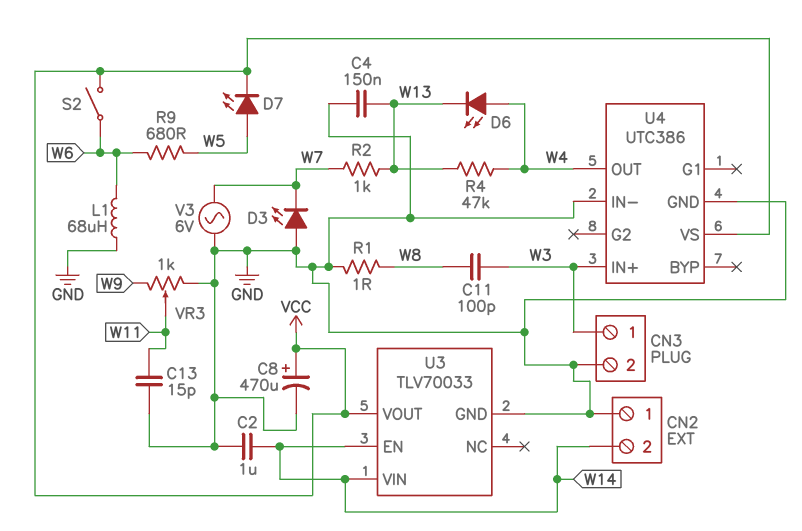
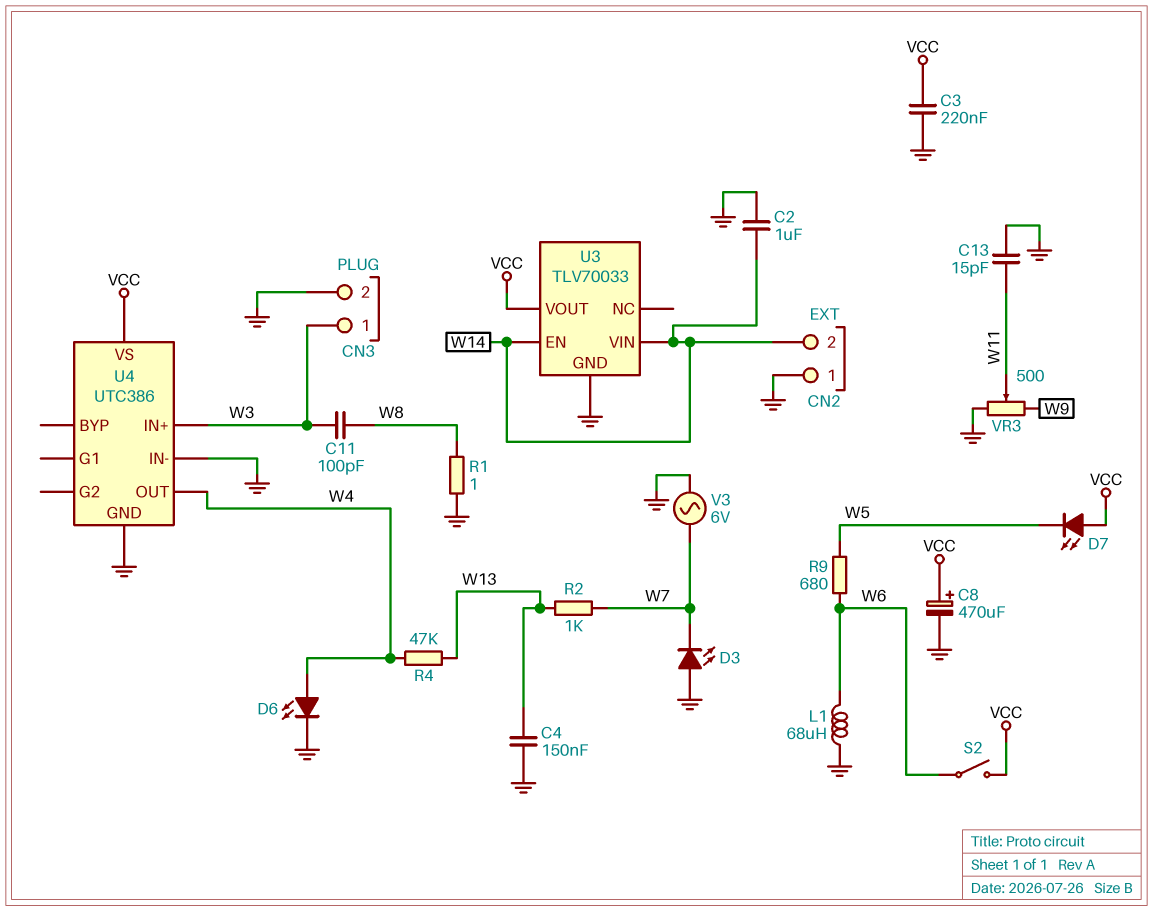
C3: none -> 220nF (GND, VCC)
D6: LED (A W4, K W13) -> LED (A W4, K GND)
D7: LED (A W5, K VCC) -> LED (A VCC, K W5)
VR3: 1k (GND, W9, wiper W11) -> 500 (GND, W9, wiper W11)

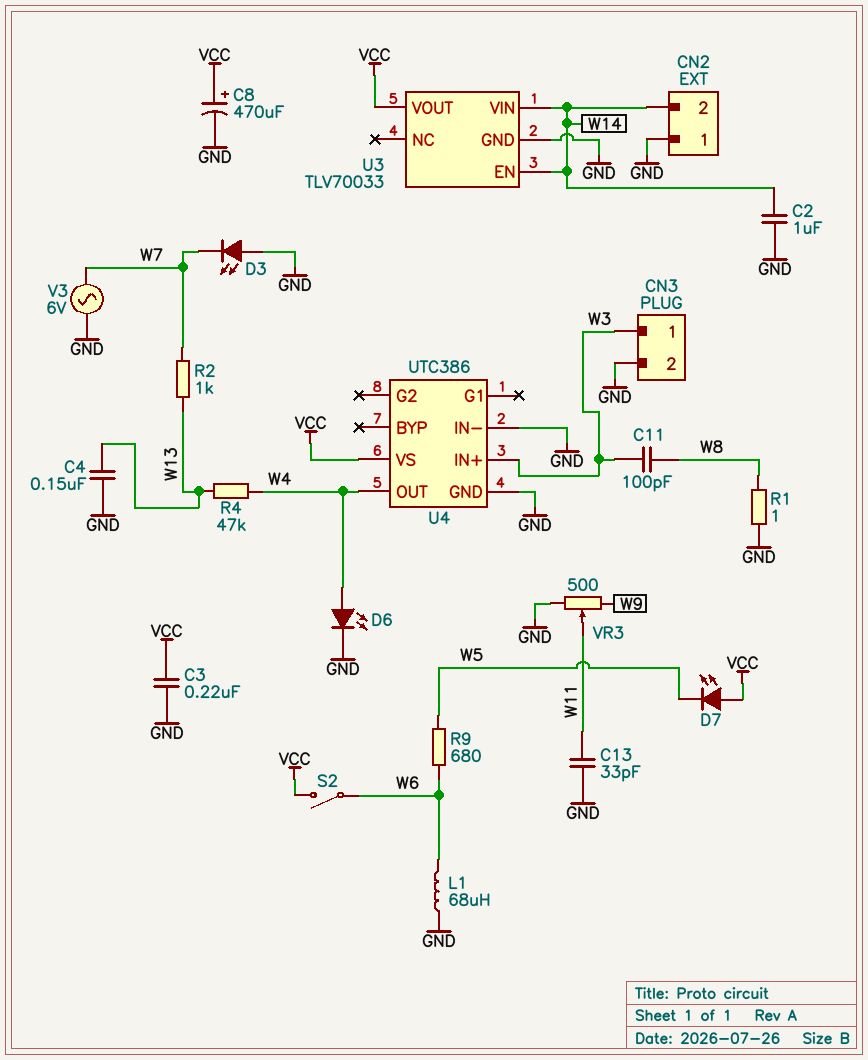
C13: 15pF (GND, W11) -> 33pF (GND, W11)

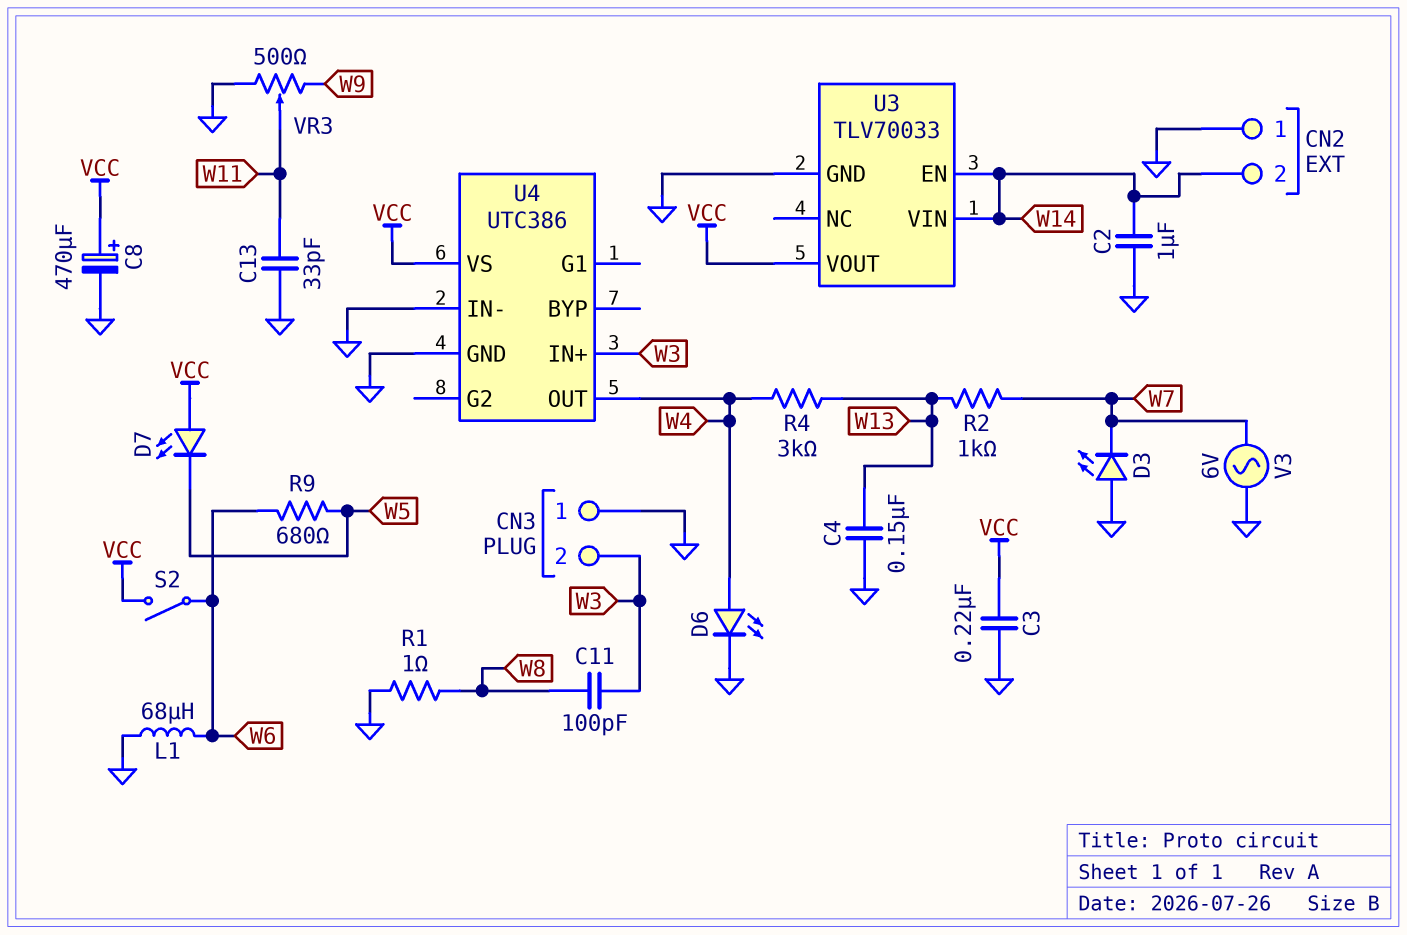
CN3 pin 1: W3 -> GND
CN3 pin 2: GND -> W3
R4: 47k (W4, W13) -> 3k (W4, W13)

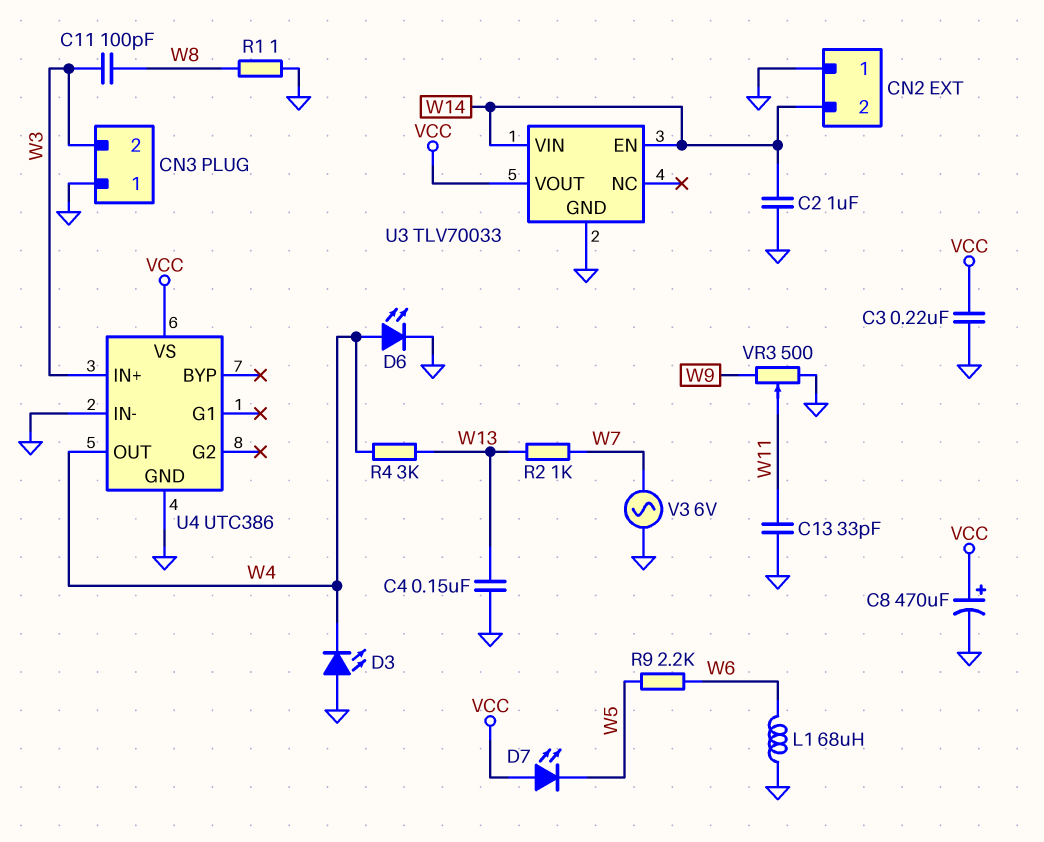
D3: LED (A GND, K W7) -> LED (A GND, K W4)
R9: 680 (W5, W6) -> 2.2k (W5, W6)
S2: switch (VCC, W6) -> none

